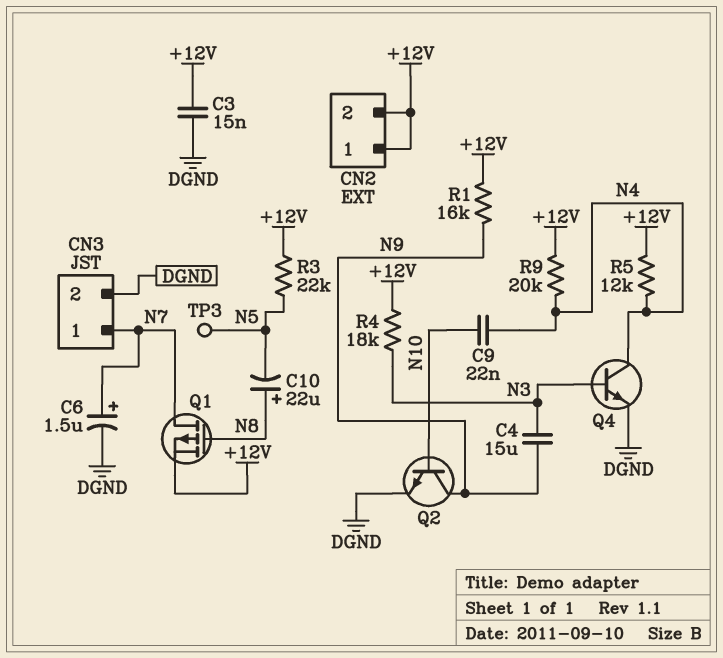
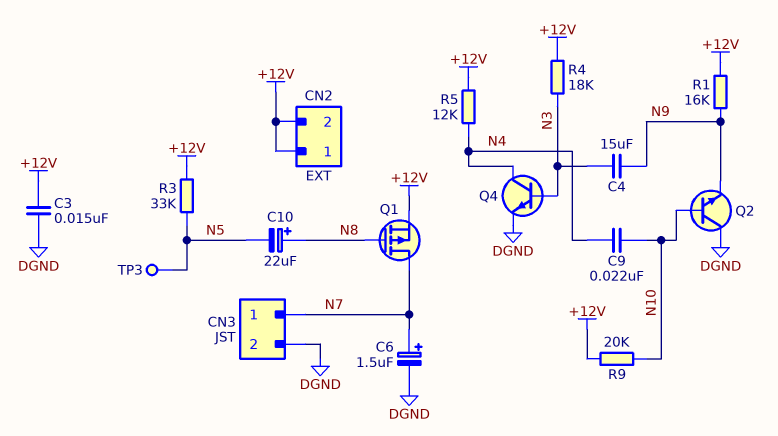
Q2: NPN (B N10, C N9, E DGND) -> NPN (B N10, C DGND, E N9)
R3: 22k (+12V, N5) -> 33k (+12V, N5)
R9: 20k (+12V, N4) -> 20k (+12V, N10)

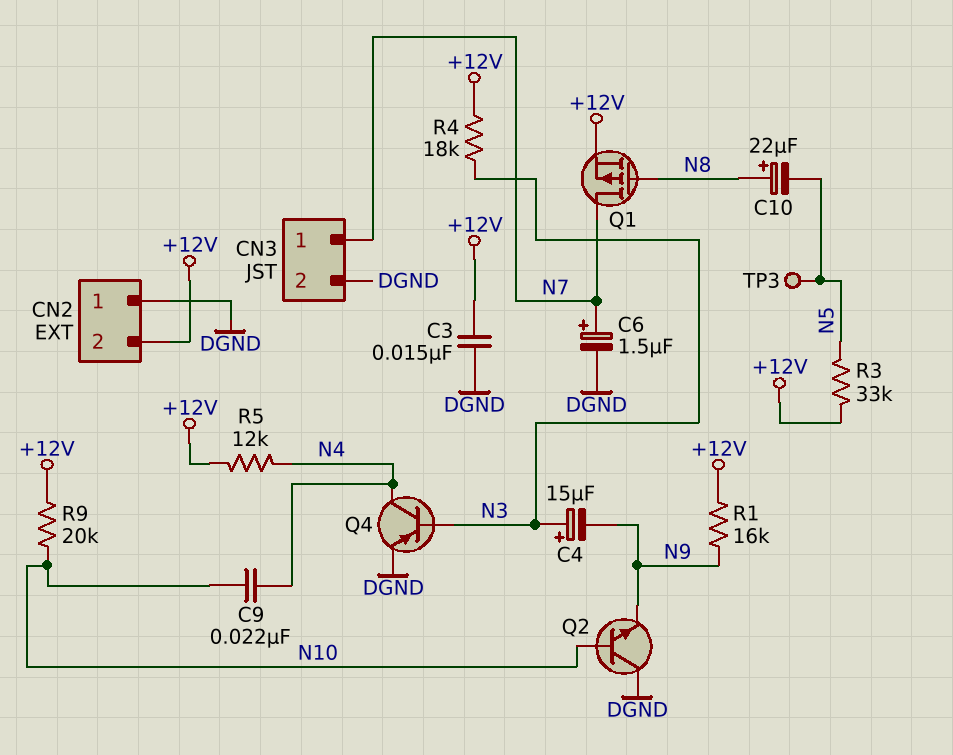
C4: 15uF (N3, N9) -> 15uF (plus N3, minus N9)
CN2 pin 1: +12V -> DGND
Q4: NPN (B N3, C N4, E DGND) -> PNP (B N3, C N4, E DGND)

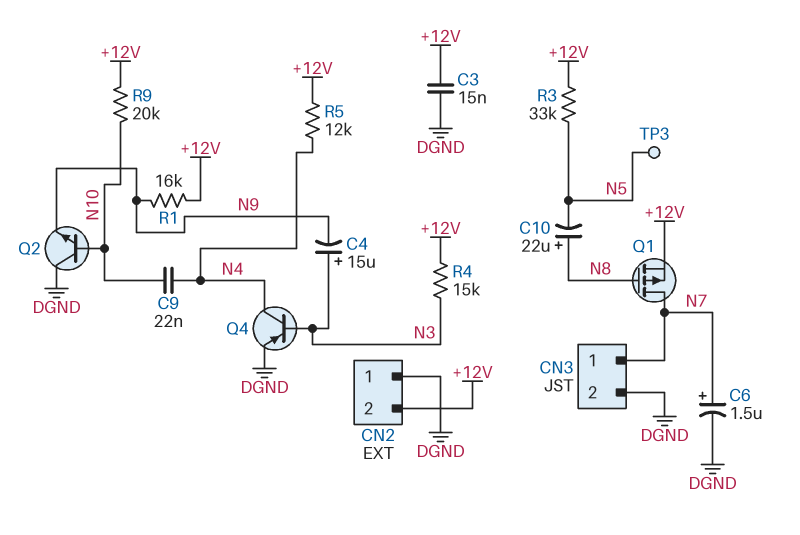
R4: 18k (+12V, N3) -> 15k (+12V, N3)

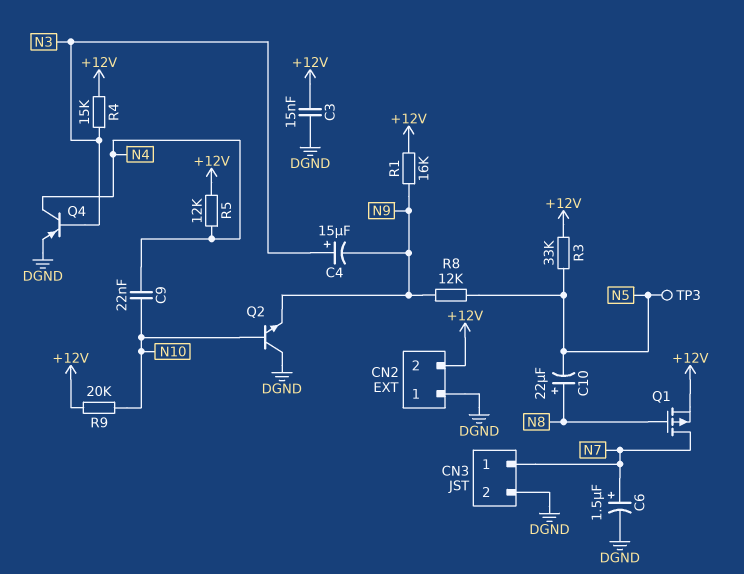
R8: none -> 12k (N5, N9)

